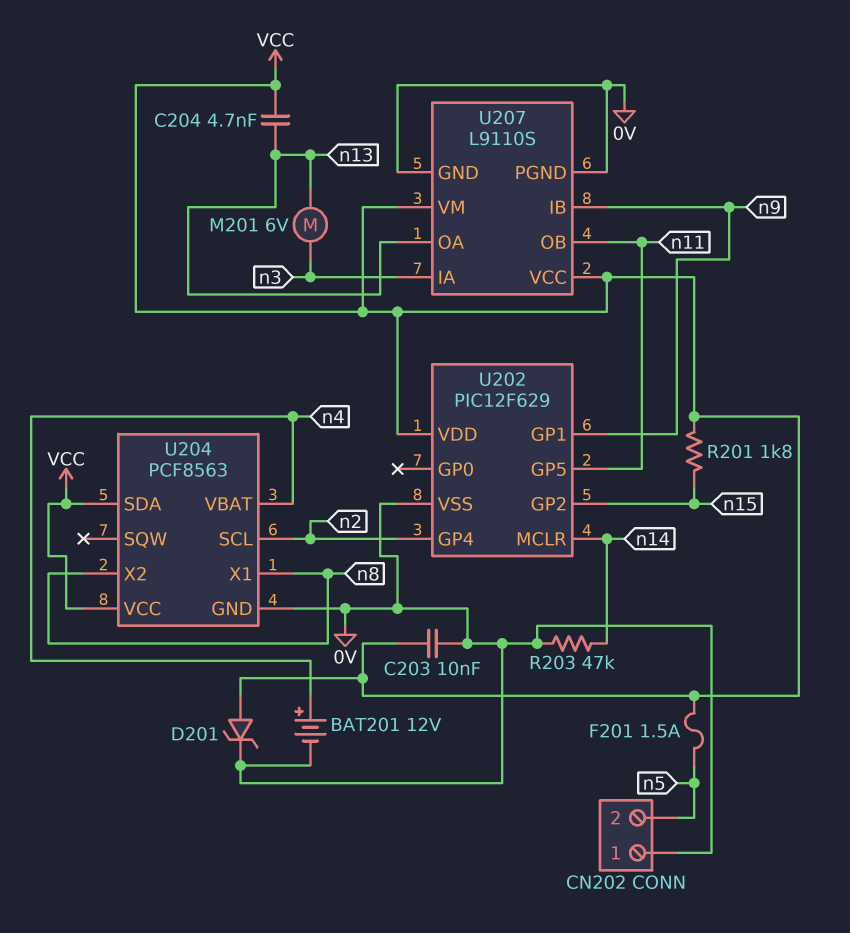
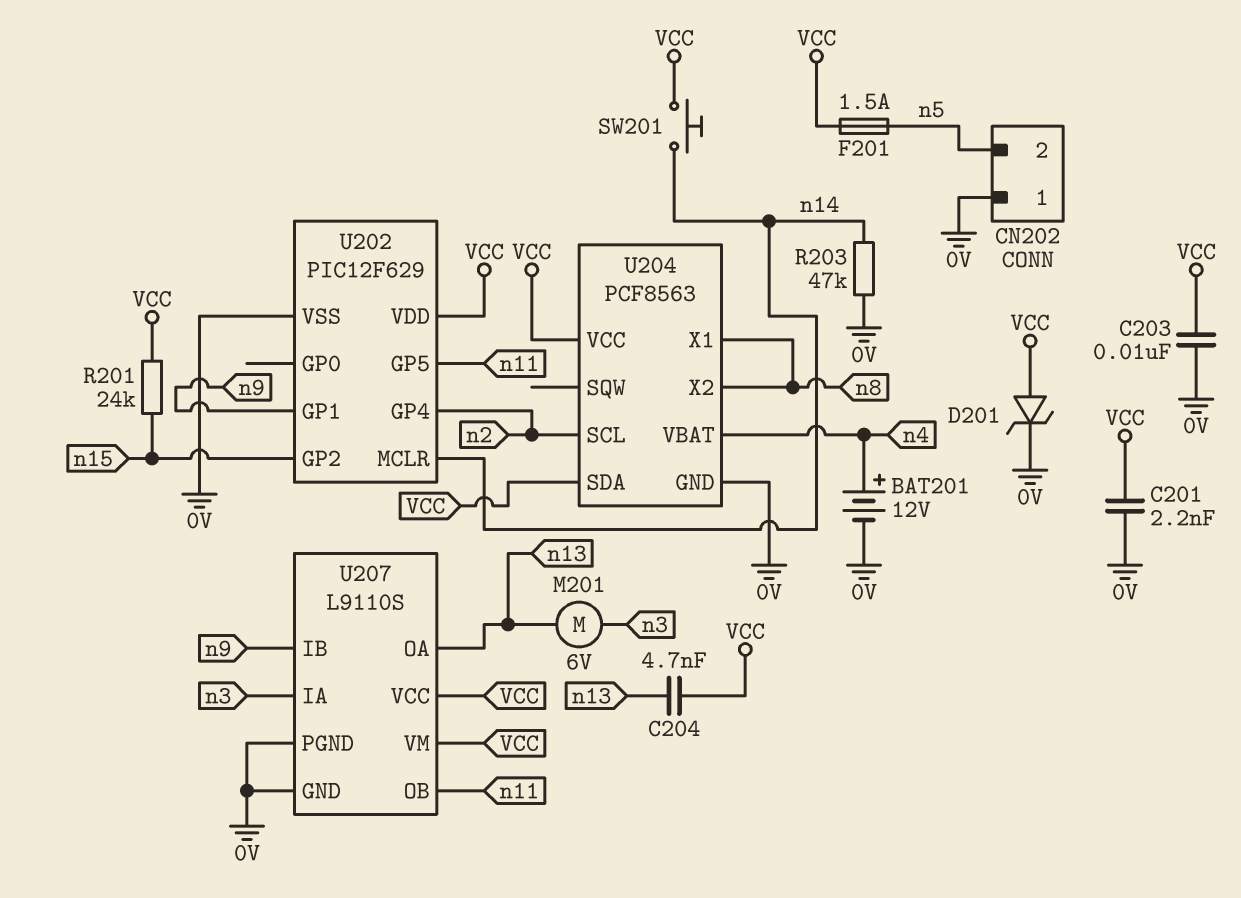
C201: none -> 2.2nF (0V, VCC)
R201: 1.8k (VCC, n15) -> 24k (VCC, n15)
SW201: none -> button (VCC, n14)

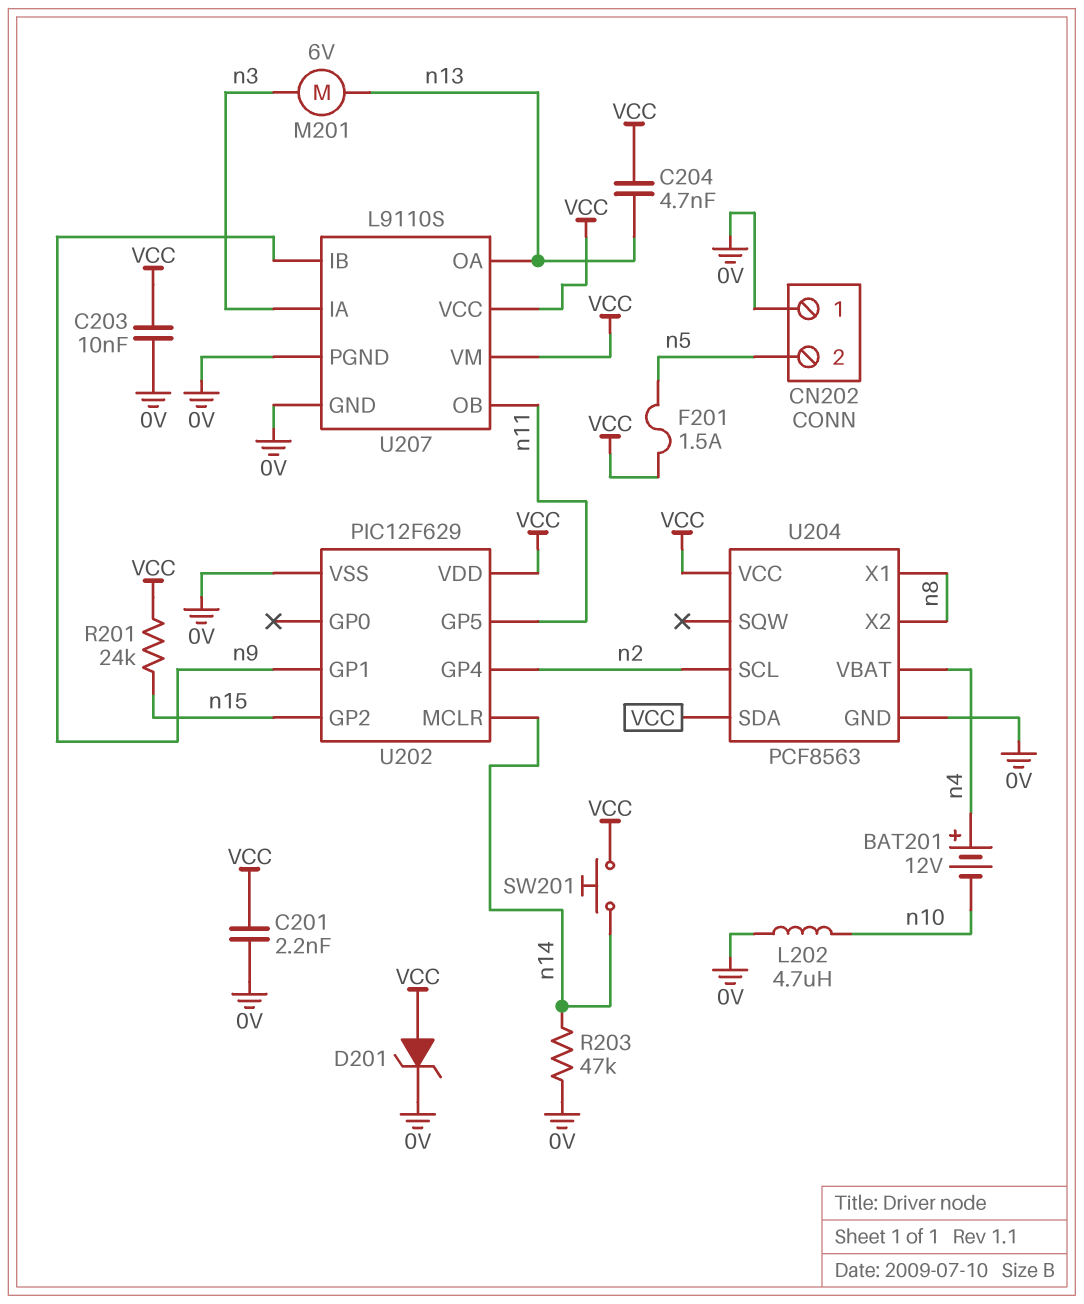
BAT201: 12V (plus n4, minus 0V) -> 12V (plus n4, minus n10)
L202: none -> 4.7uH (0V, n10)

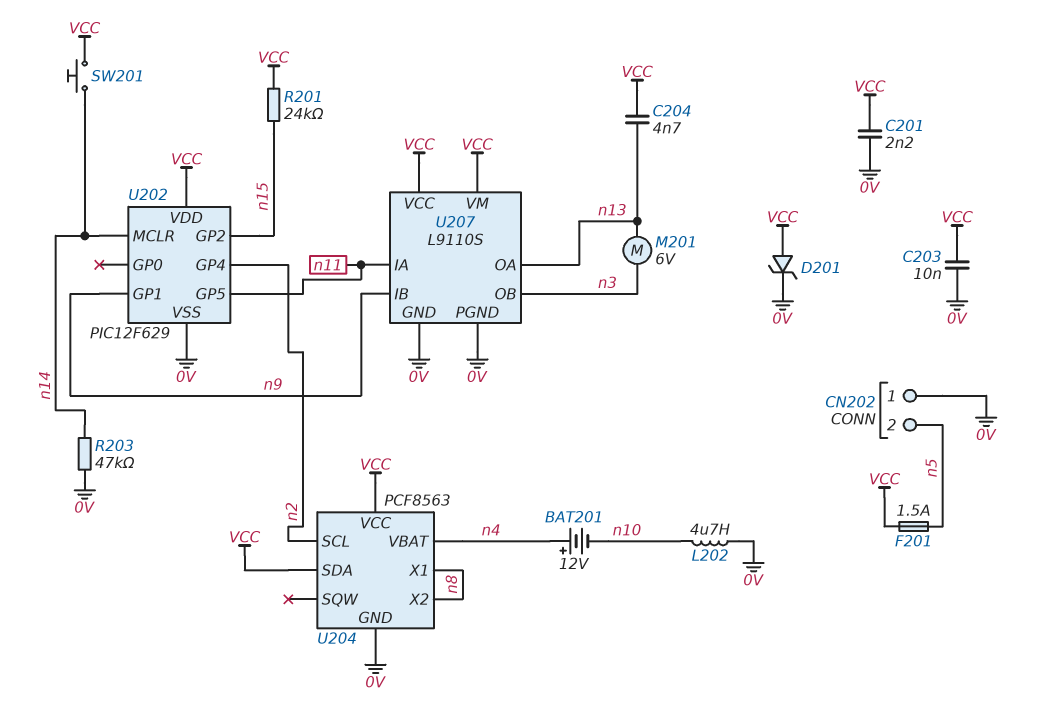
U207 pin IA: n3 -> n11
U207 pin OB: n11 -> n3

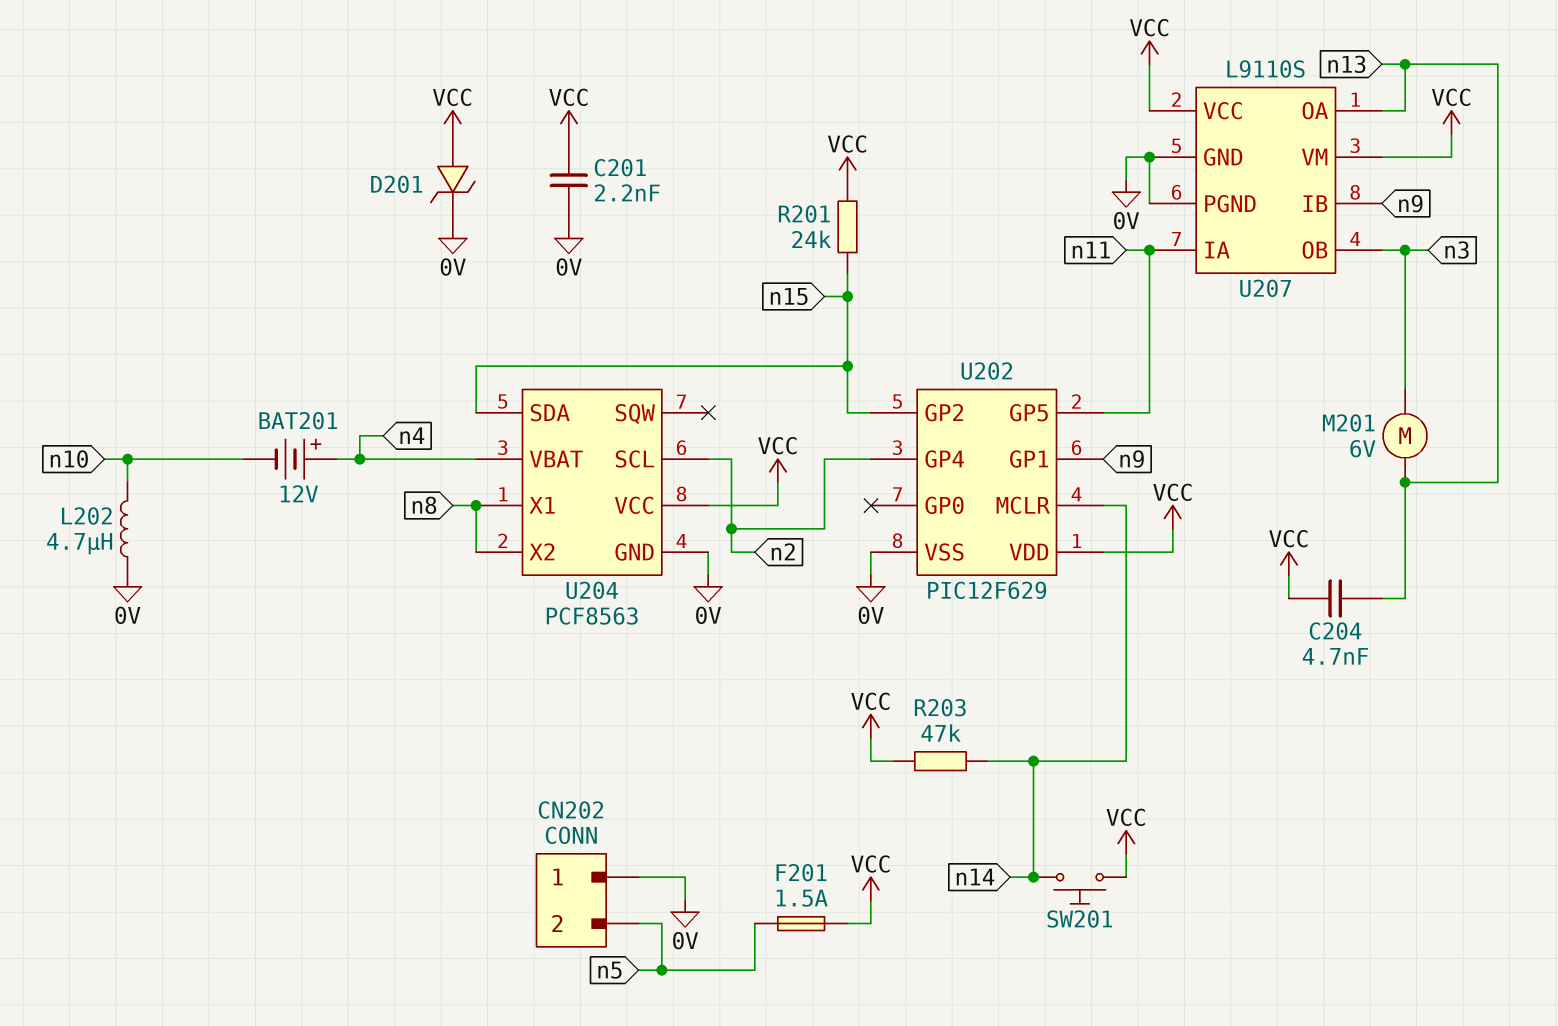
C203: 10nF (0V, VCC) -> none
R203: 47k (0V, n14) -> 47k (VCC, n14)
U204 pin SDA: VCC -> n15

